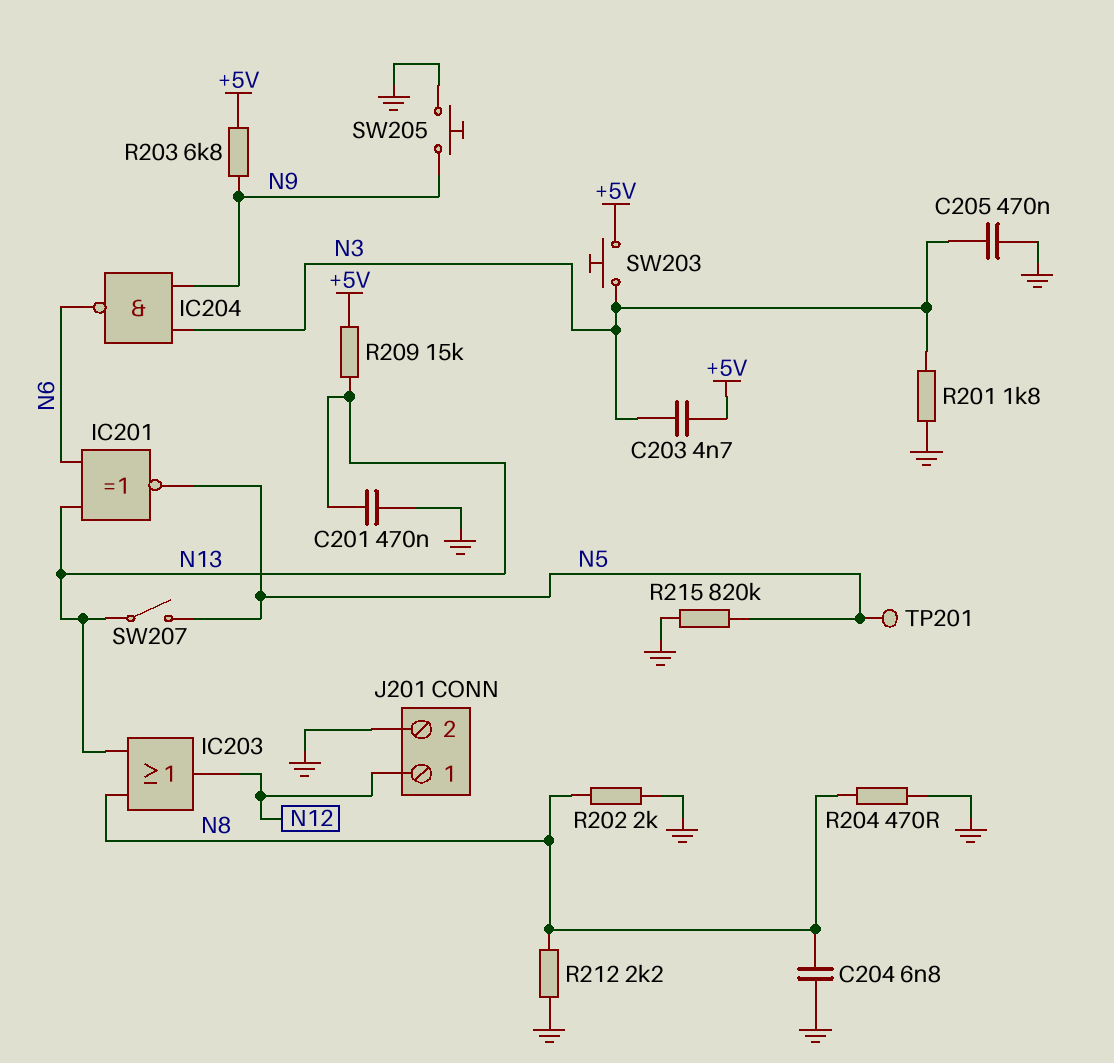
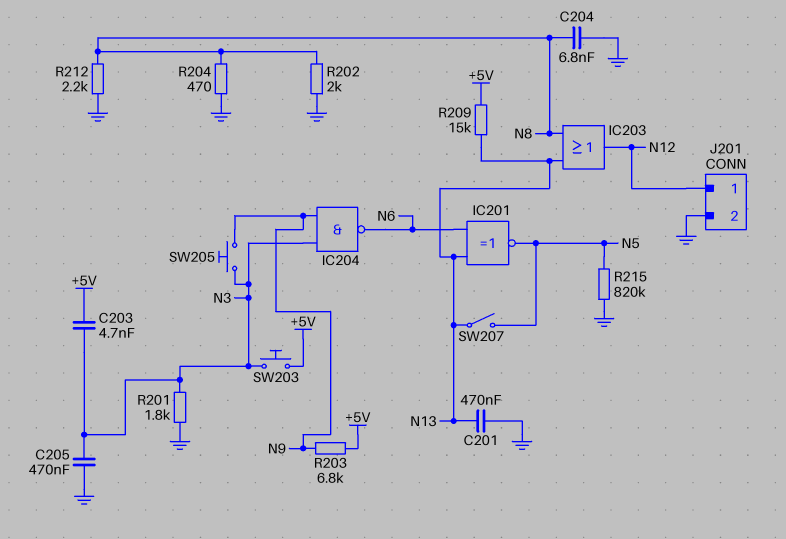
SW205: button (GND, N9) -> button (N3, N9)
TP201: test point (N5) -> none

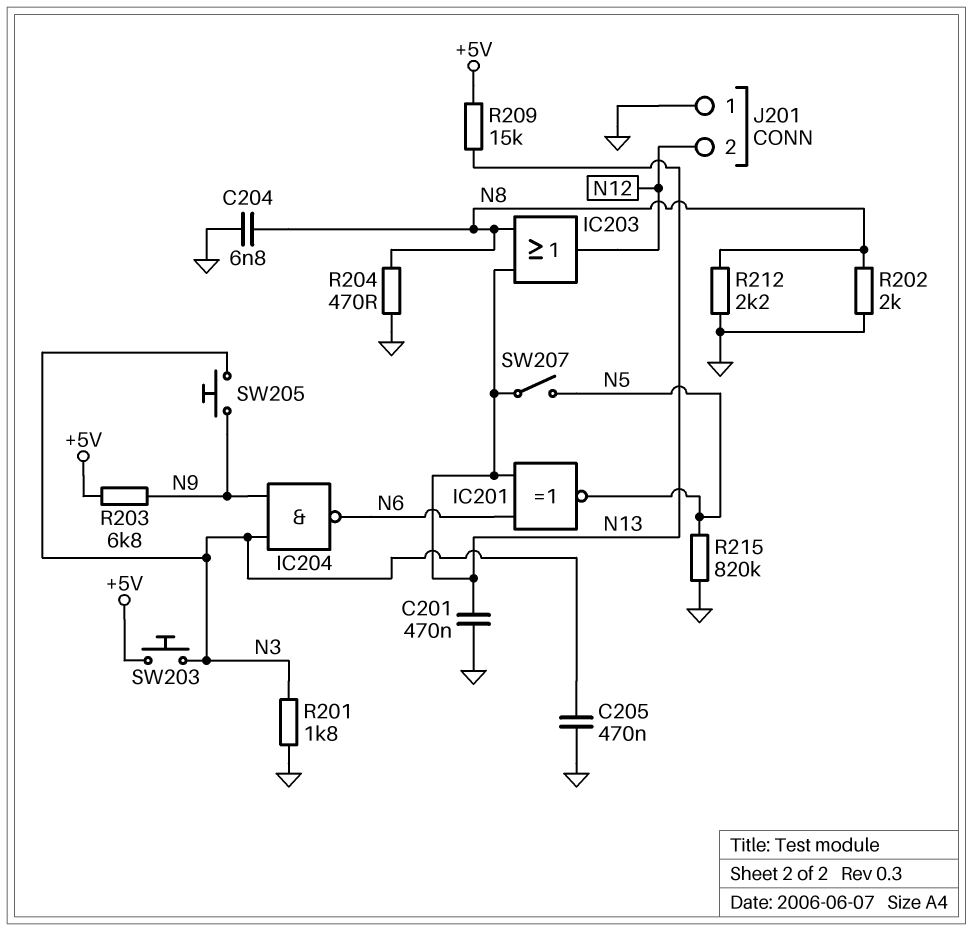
C203: 4.7nF (+5V, N3) -> none
J201 pin 1: N12 -> GND
J201 pin 2: GND -> N12

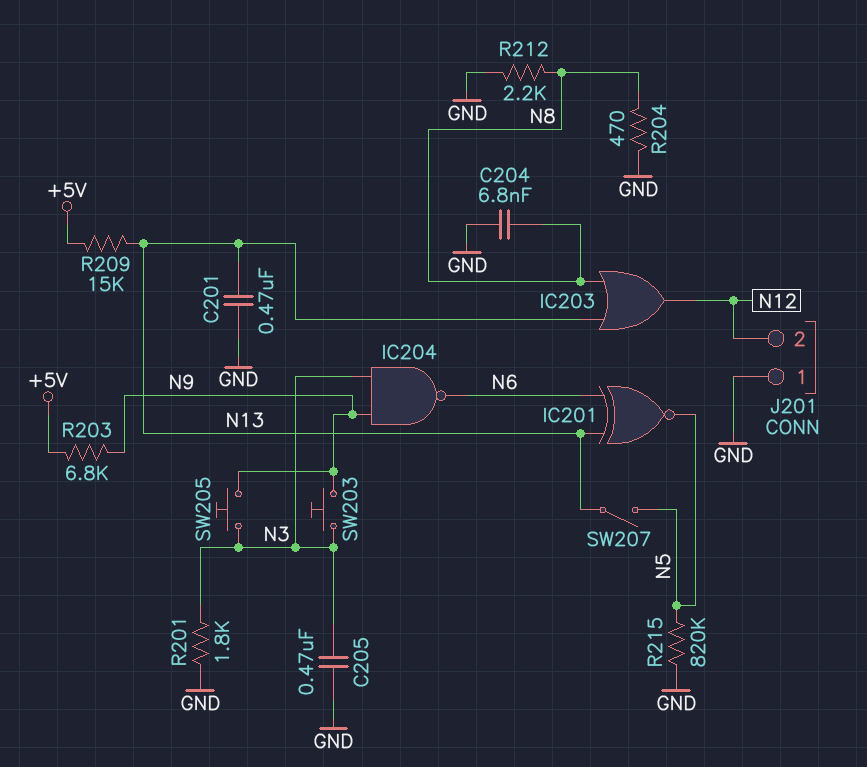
R202: 2k (GND, N8) -> none
SW203: button (+5V, N3) -> button (N3, N9)

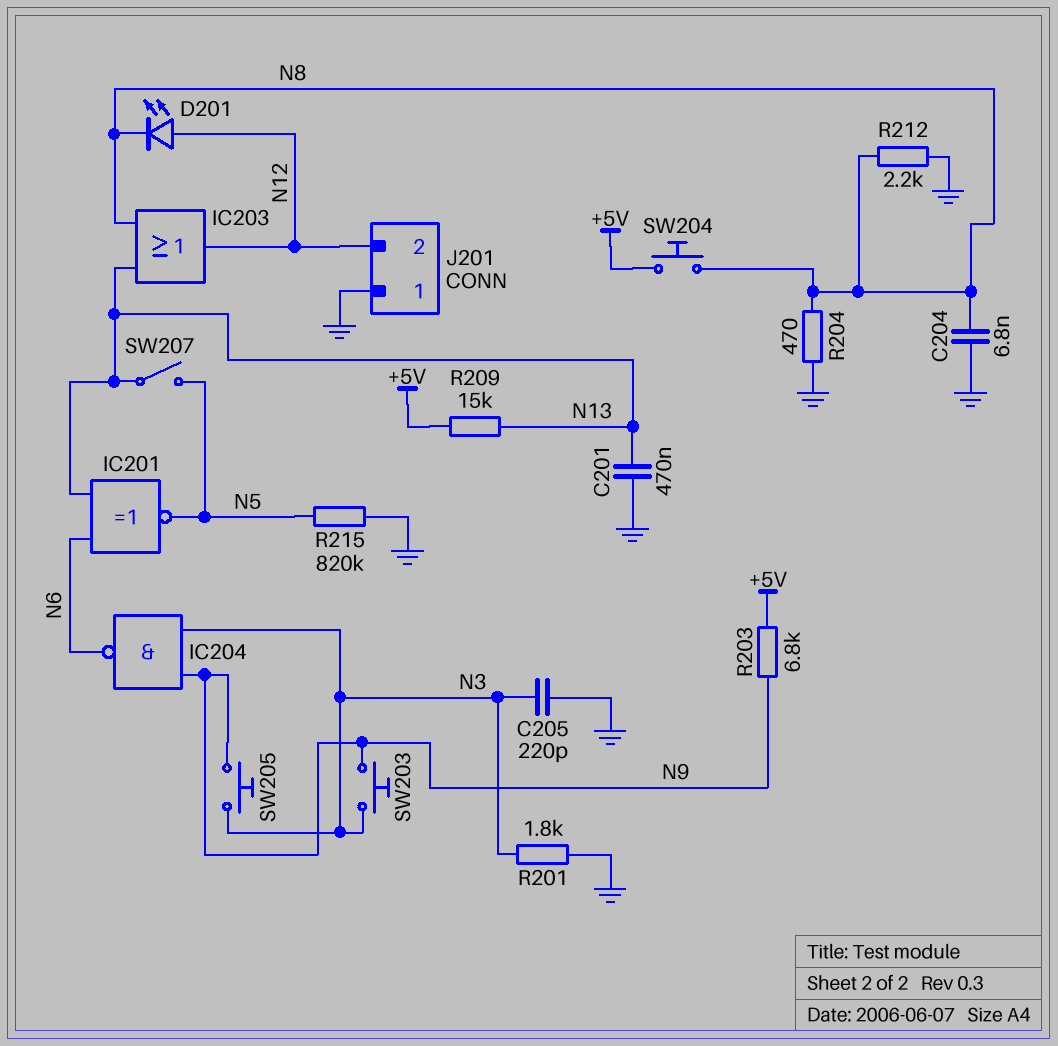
C205: 470nF (GND, N3) -> 220pF (GND, N3)
D201: none -> LED (A N12, K N8)
SW204: none -> button (+5V, N8)

